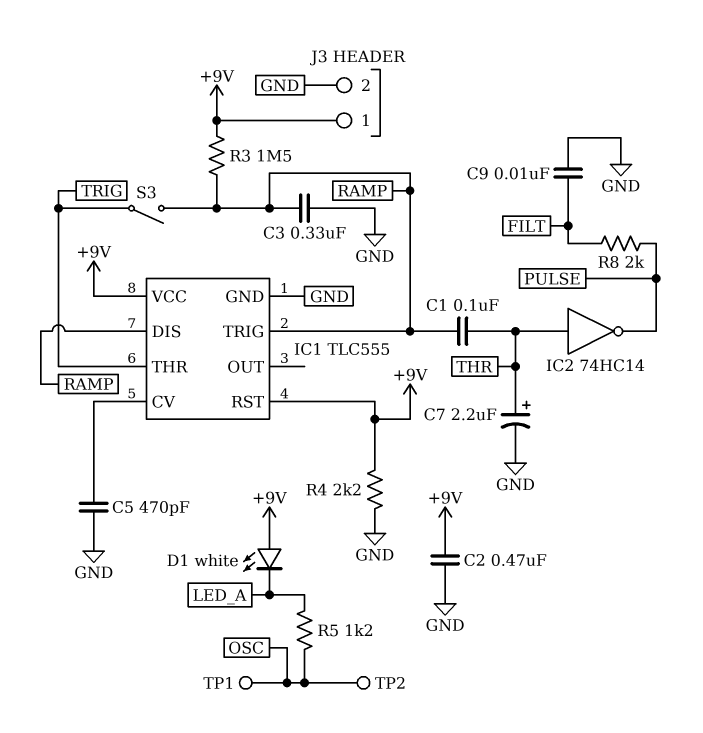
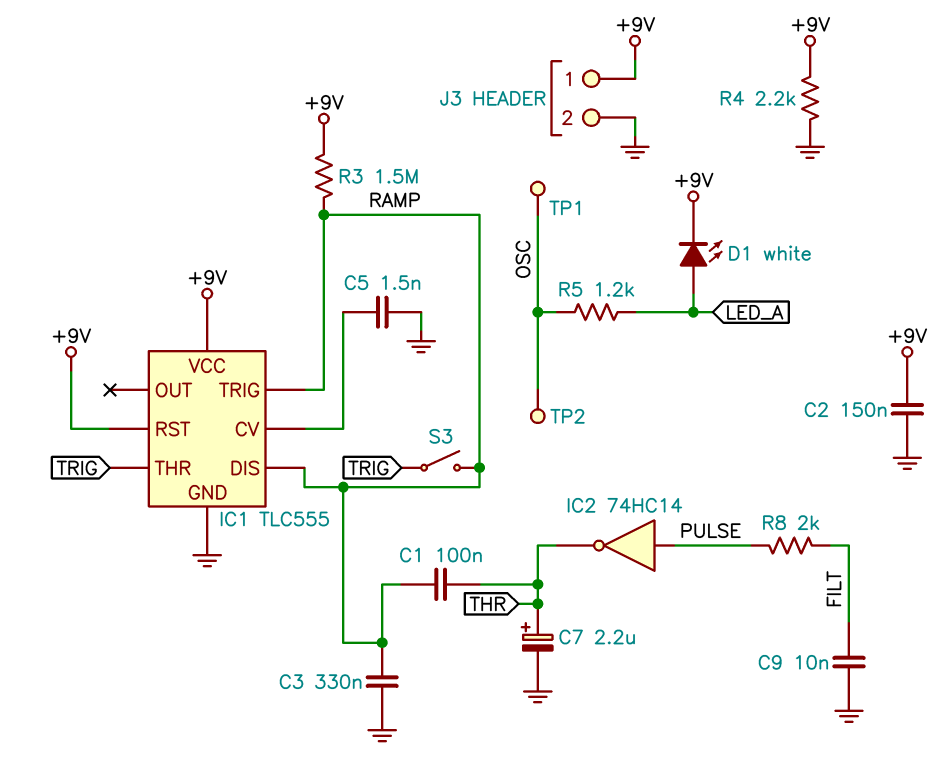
C2: 470nF (+9V, GND) -> 150nF (+9V, GND)
C5: 470pF (GND, IC1/CV) -> 1.5nF (GND, IC1/CV)
D1: LED white (A +9V, K LED_A) -> LED white (A LED_A, K +9V)
IC2: NOT 74HC14 (in THR, out PULSE) -> NOT 74HC14 (in PULSE, out THR)

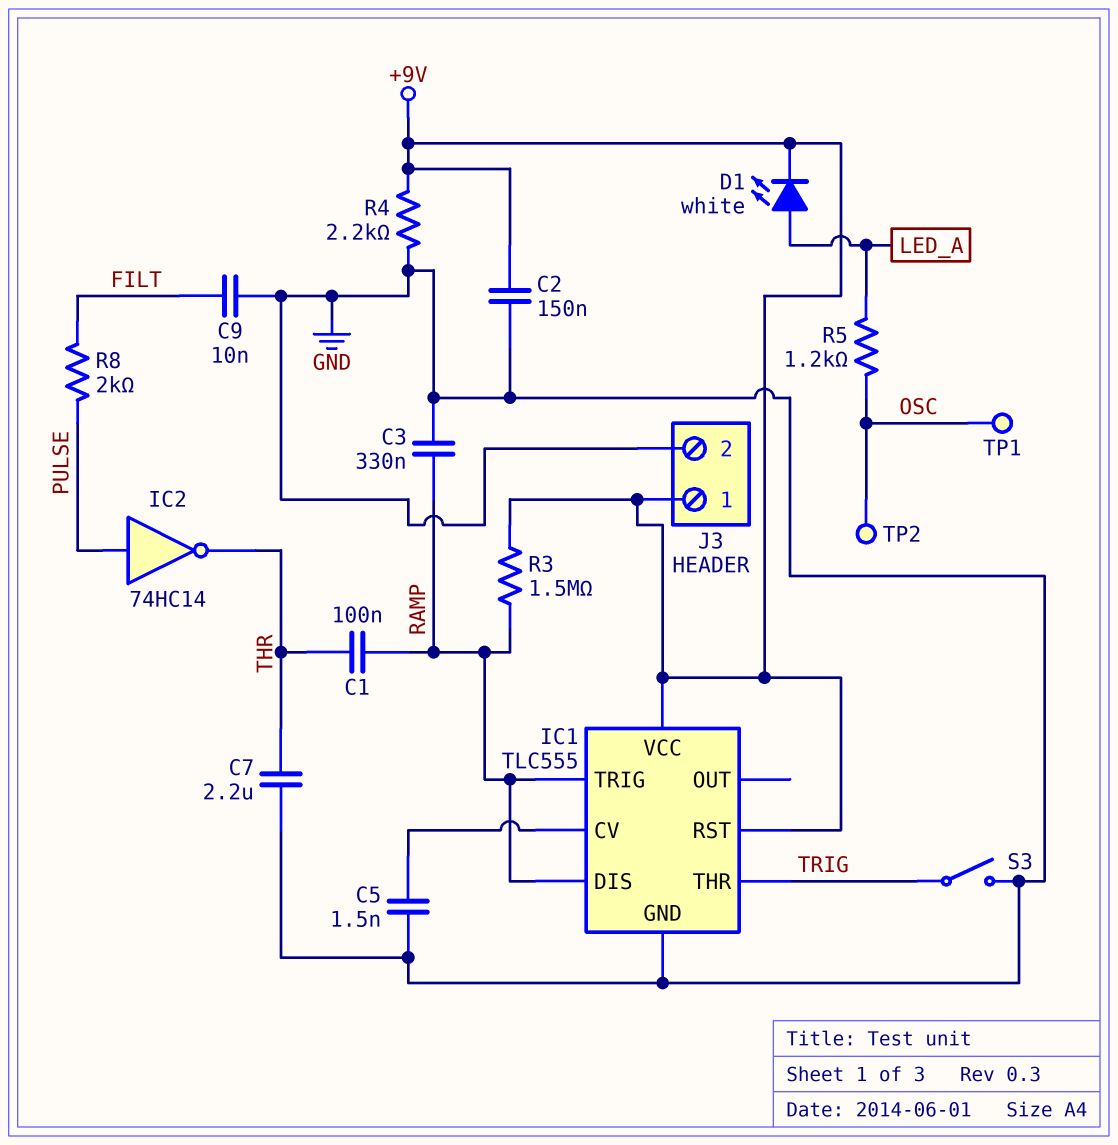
C7: 2.2uF (plus THR, minus GND) -> 2.2uF (GND, THR)
S3: switch (RAMP, TRIG) -> switch (GND, TRIG)

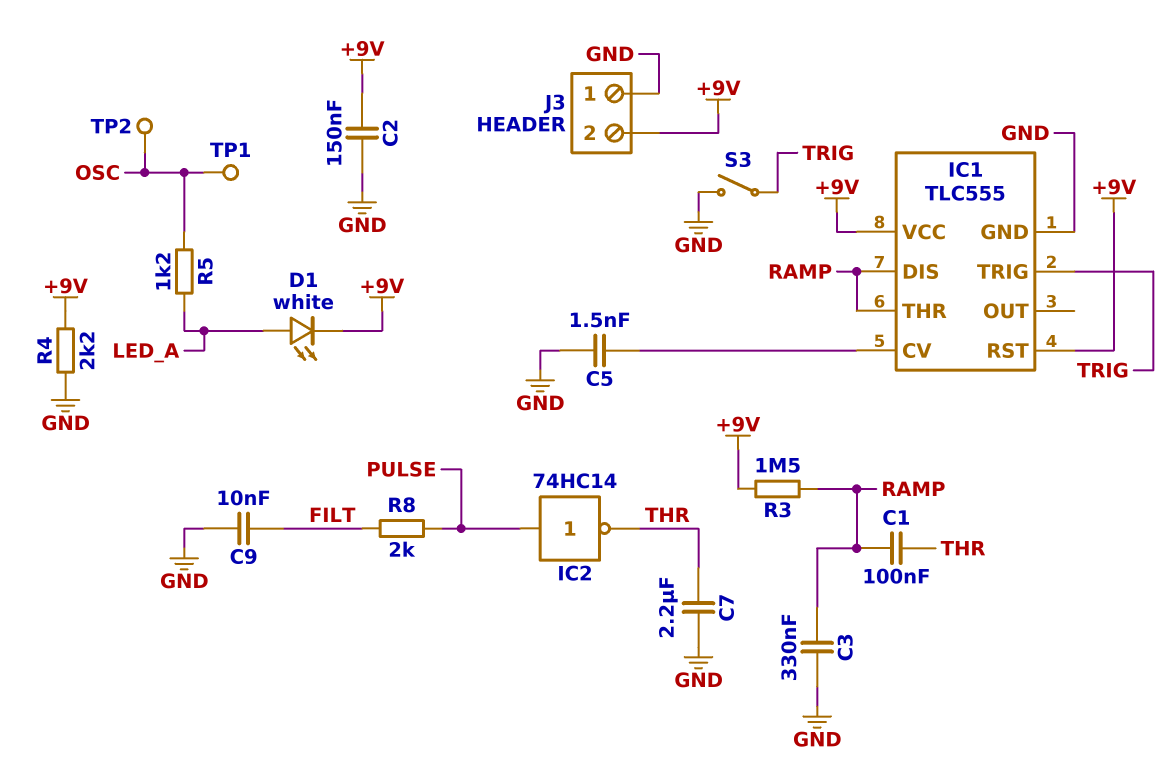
IC1 pin THR: TRIG -> RAMP
IC1 pin TRIG: RAMP -> TRIG
J3 pin 1: +9V -> GND
J3 pin 2: GND -> +9V

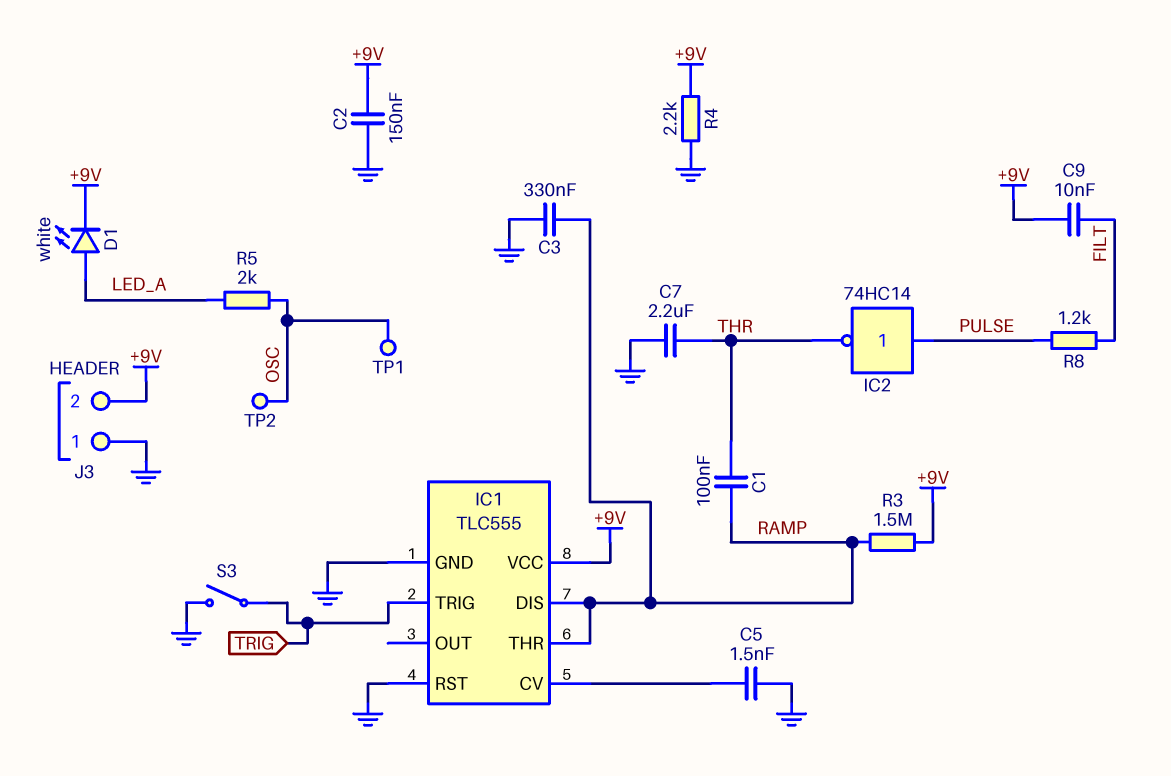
C9: 10nF (FILT, GND) -> 10nF (+9V, FILT)
IC1 pin RST: +9V -> GND
R5: 1.2k (LED_A, OSC) -> 2k (LED_A, OSC)
R8: 2k (FILT, PULSE) -> 1.2k (FILT, PULSE)

